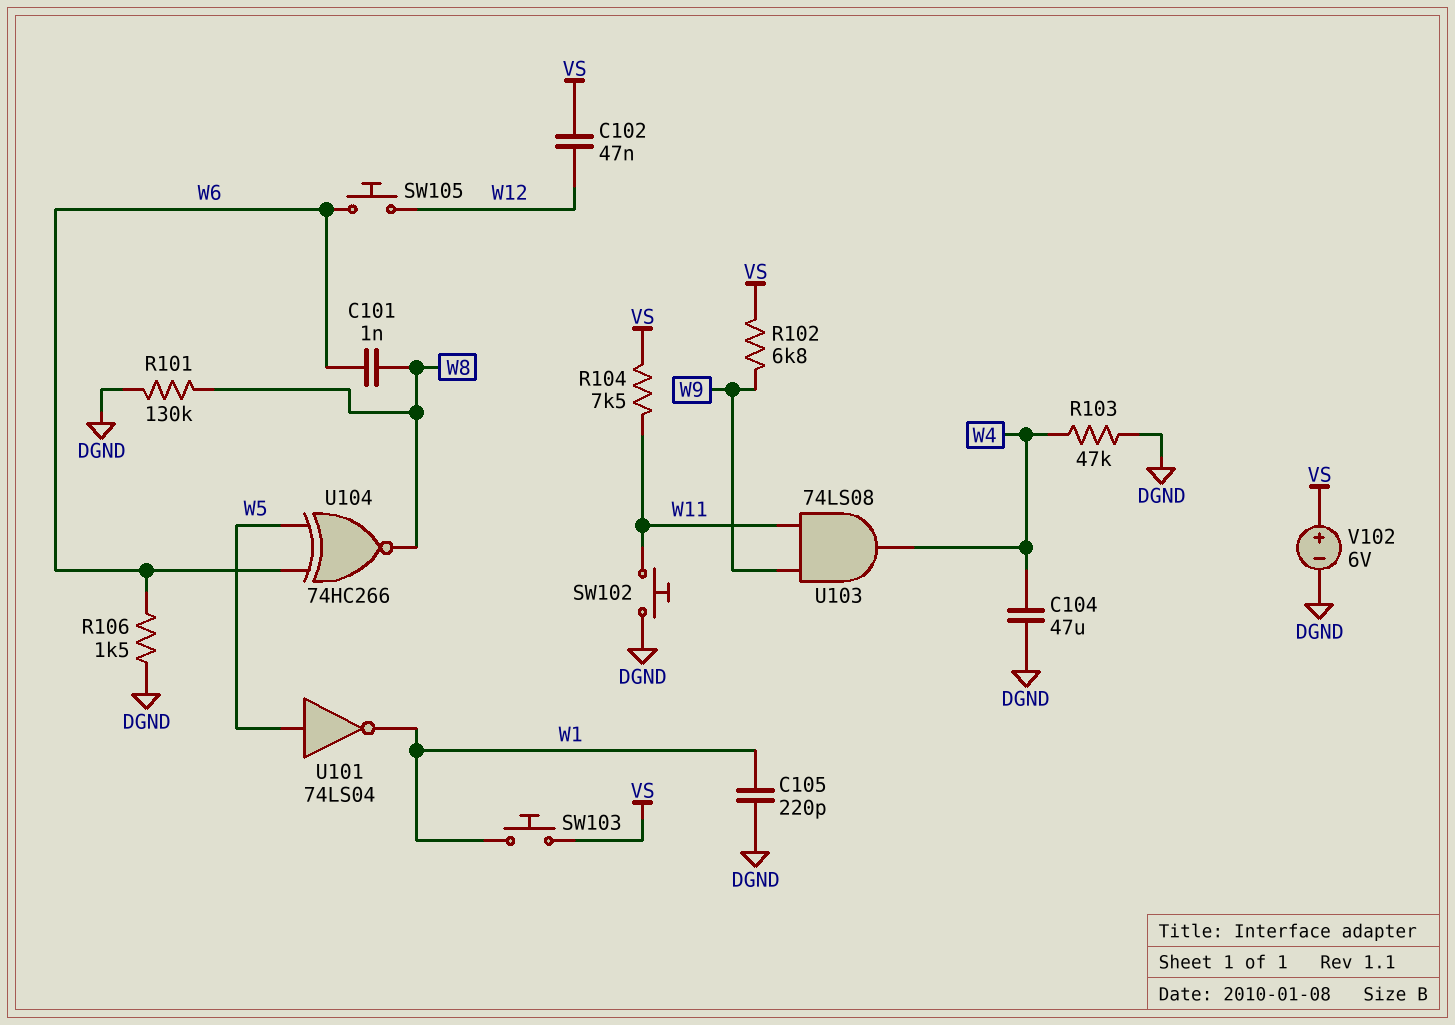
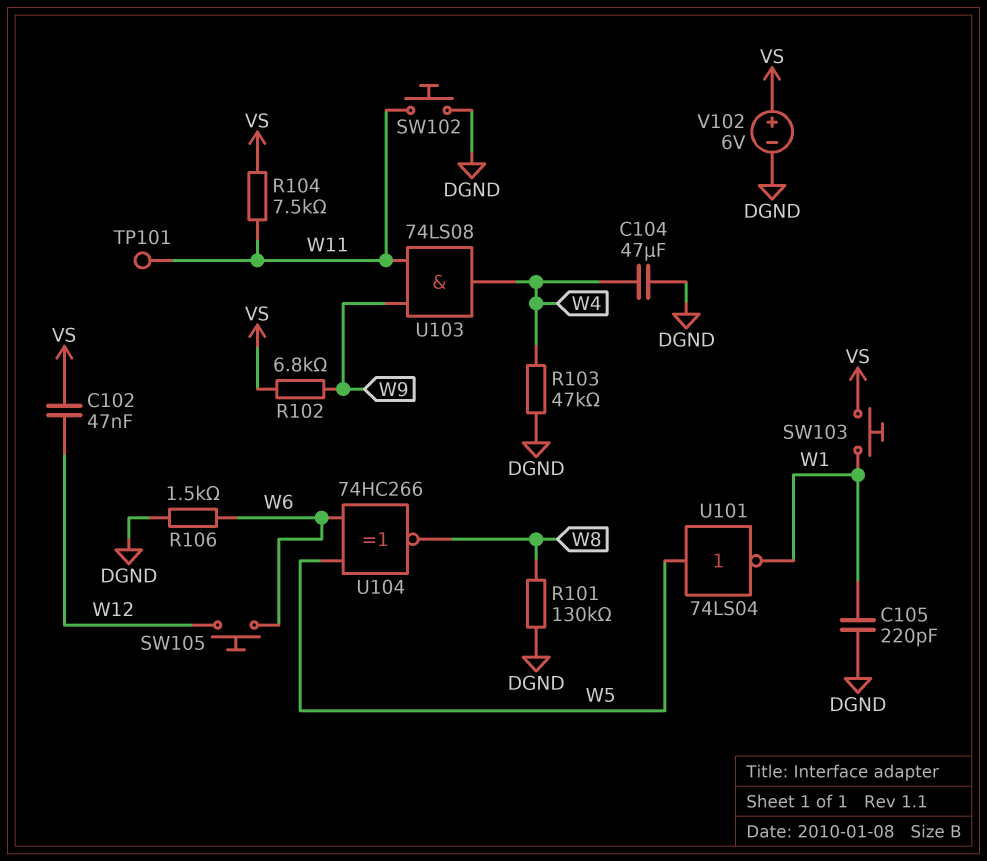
C101: 1nF (W6, W8) -> none
TP101: none -> test point (W11)

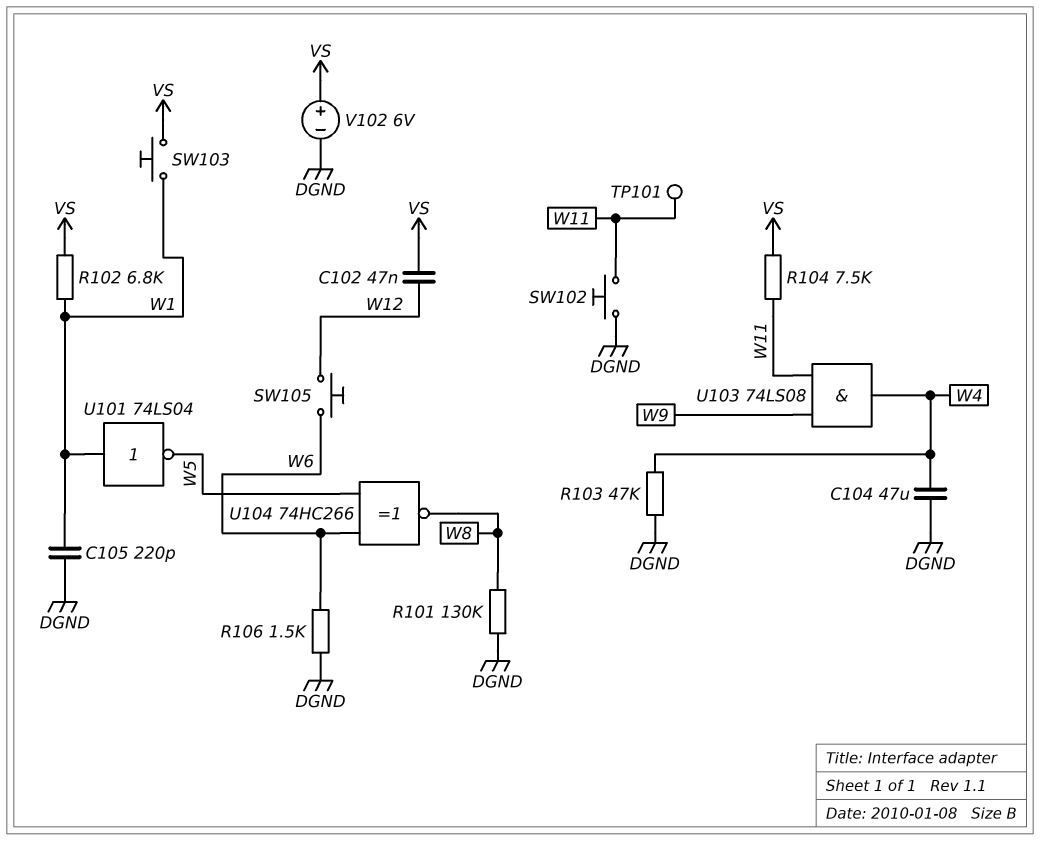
R102: 6.8k (VS, W9) -> 6.8k (VS, W1)
U101: NOT 74LS04 (in W5, out W1) -> NOT 74LS04 (in W1, out W5)

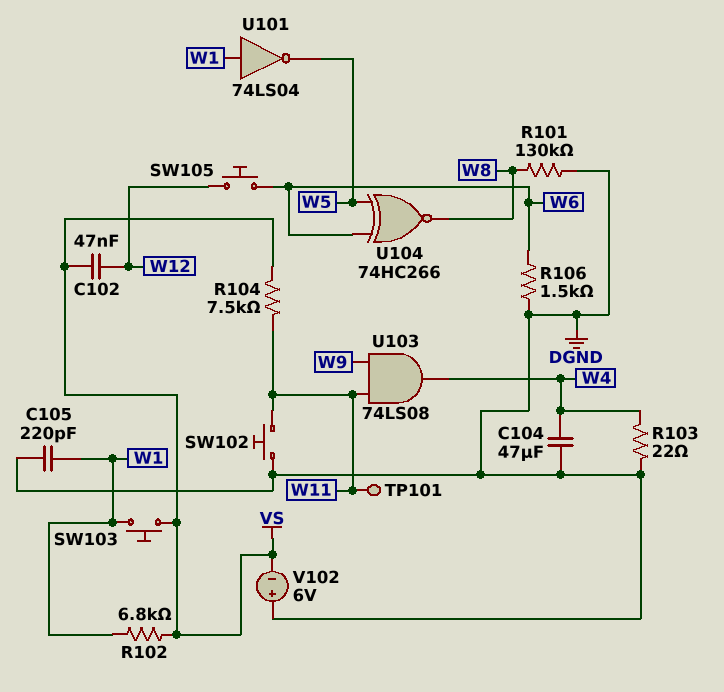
R103: 47k (DGND, W4) -> 22 (DGND, W4)
V102: 6V (plus VS, minus DGND) -> 6V (plus DGND, minus VS)

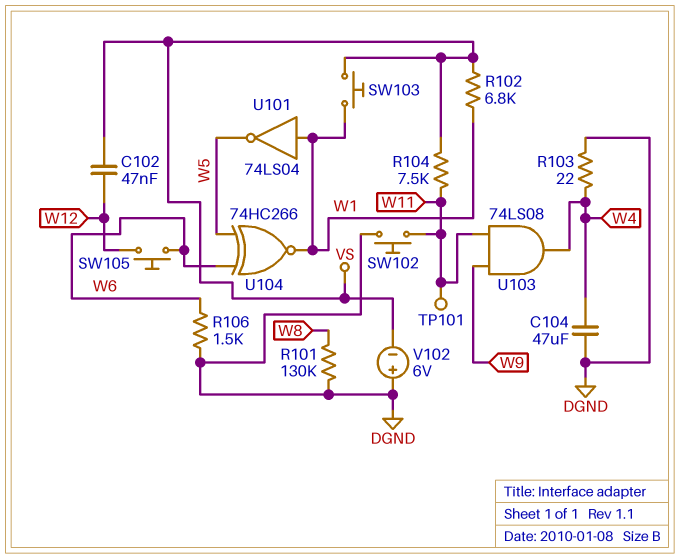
C105: 220pF (DGND, W1) -> none
U104: XNOR 74HC266 (in W5, in W6, out W8) -> XNOR 74HC266 (in W5, in W6, out W1)

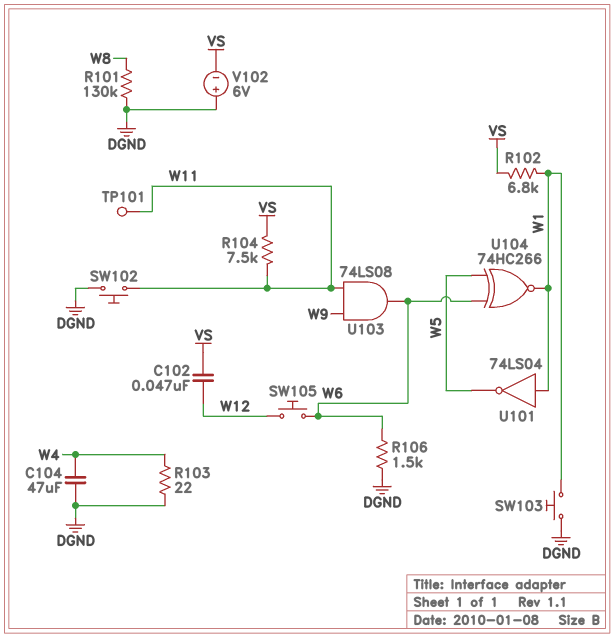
SW103: button (VS, W1) -> button (DGND, W1)
U103: AND 74LS08 (in W9, in W11, out W4) -> AND 74LS08 (in W9, in W11, out W6)

